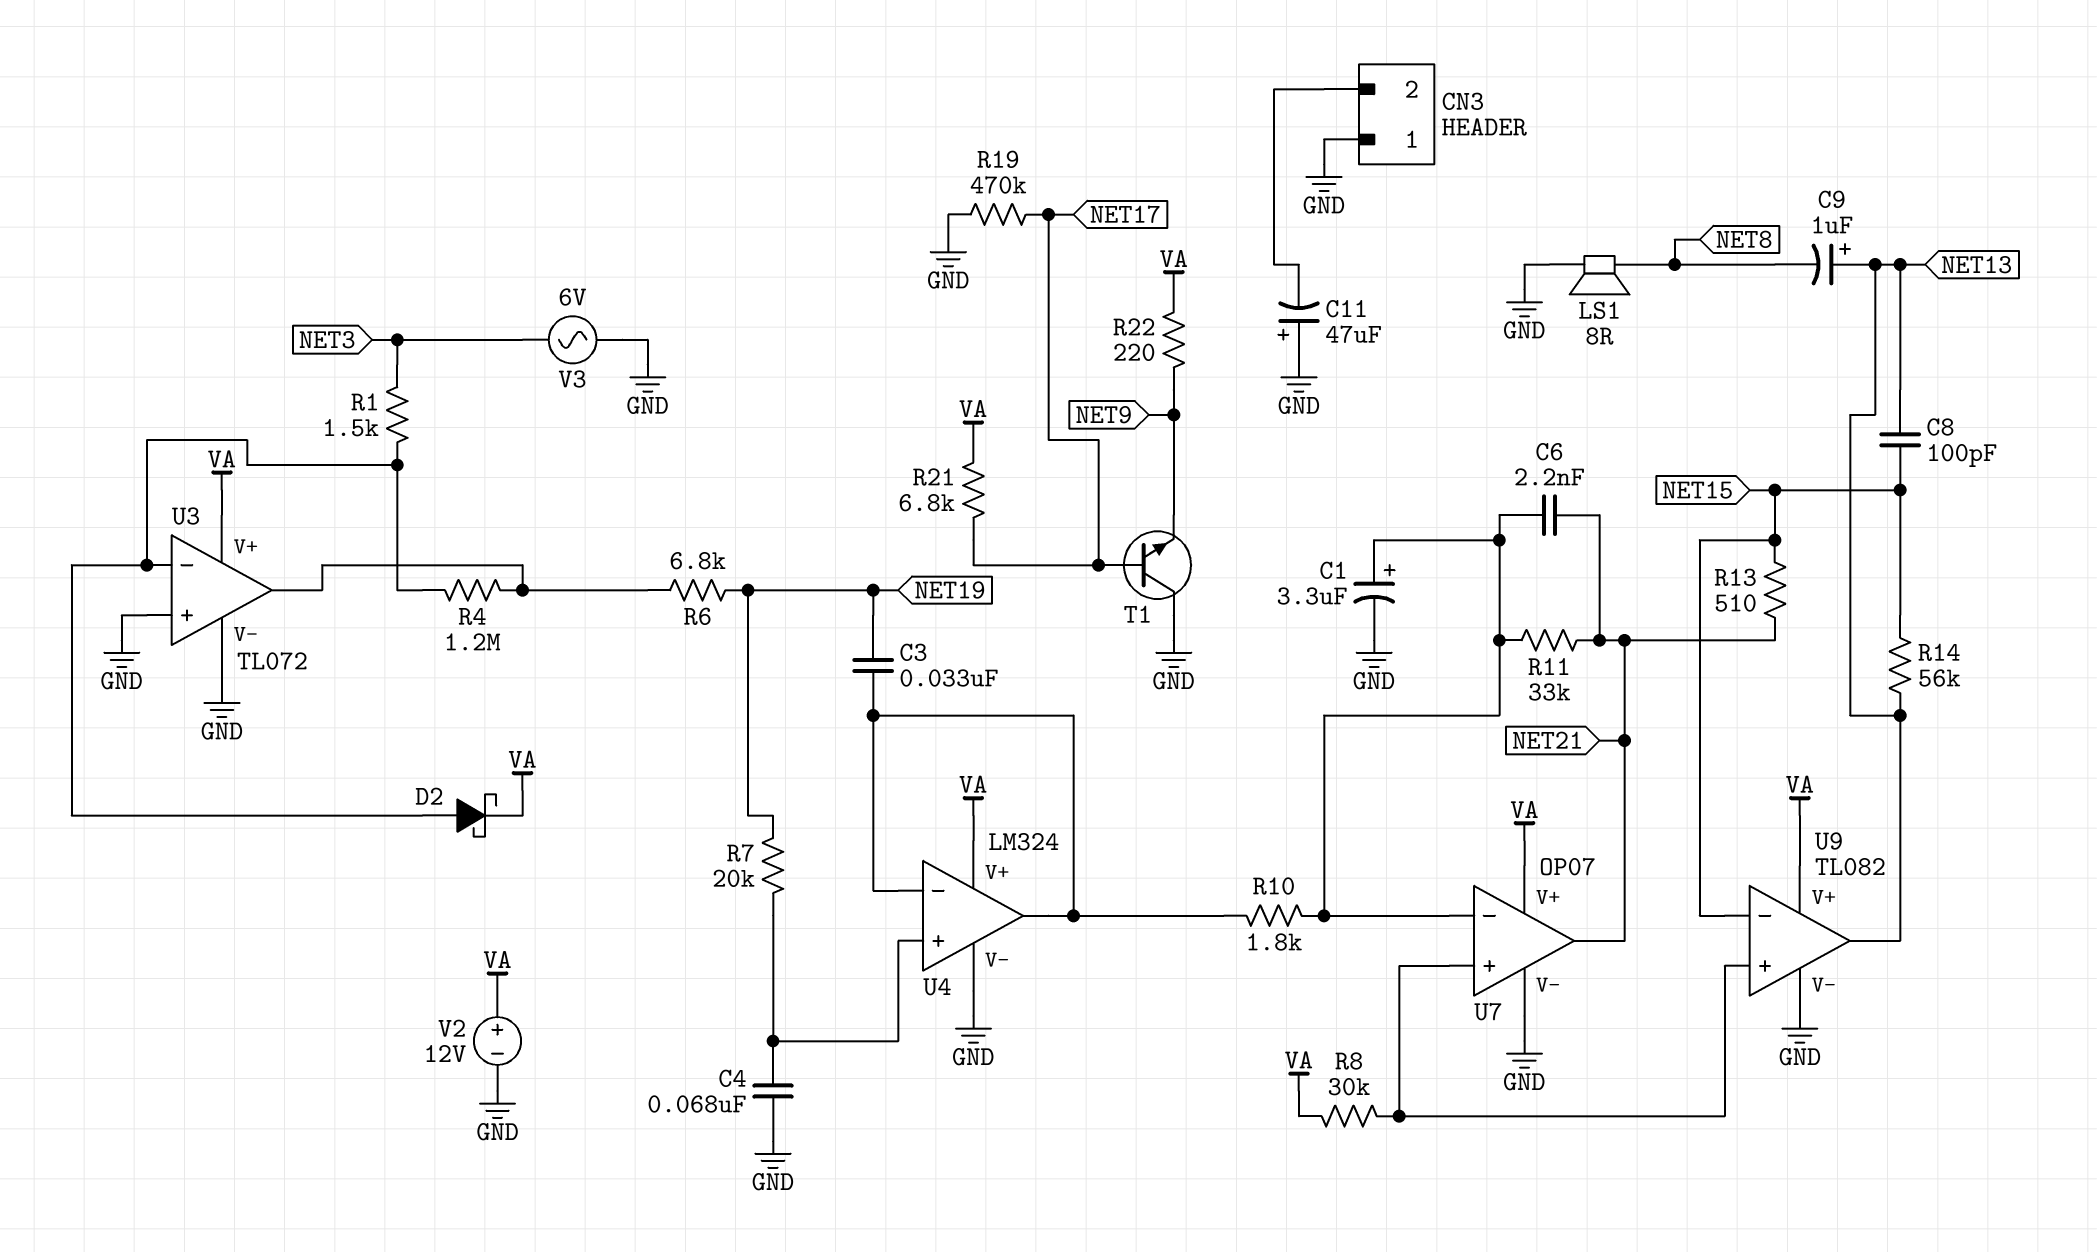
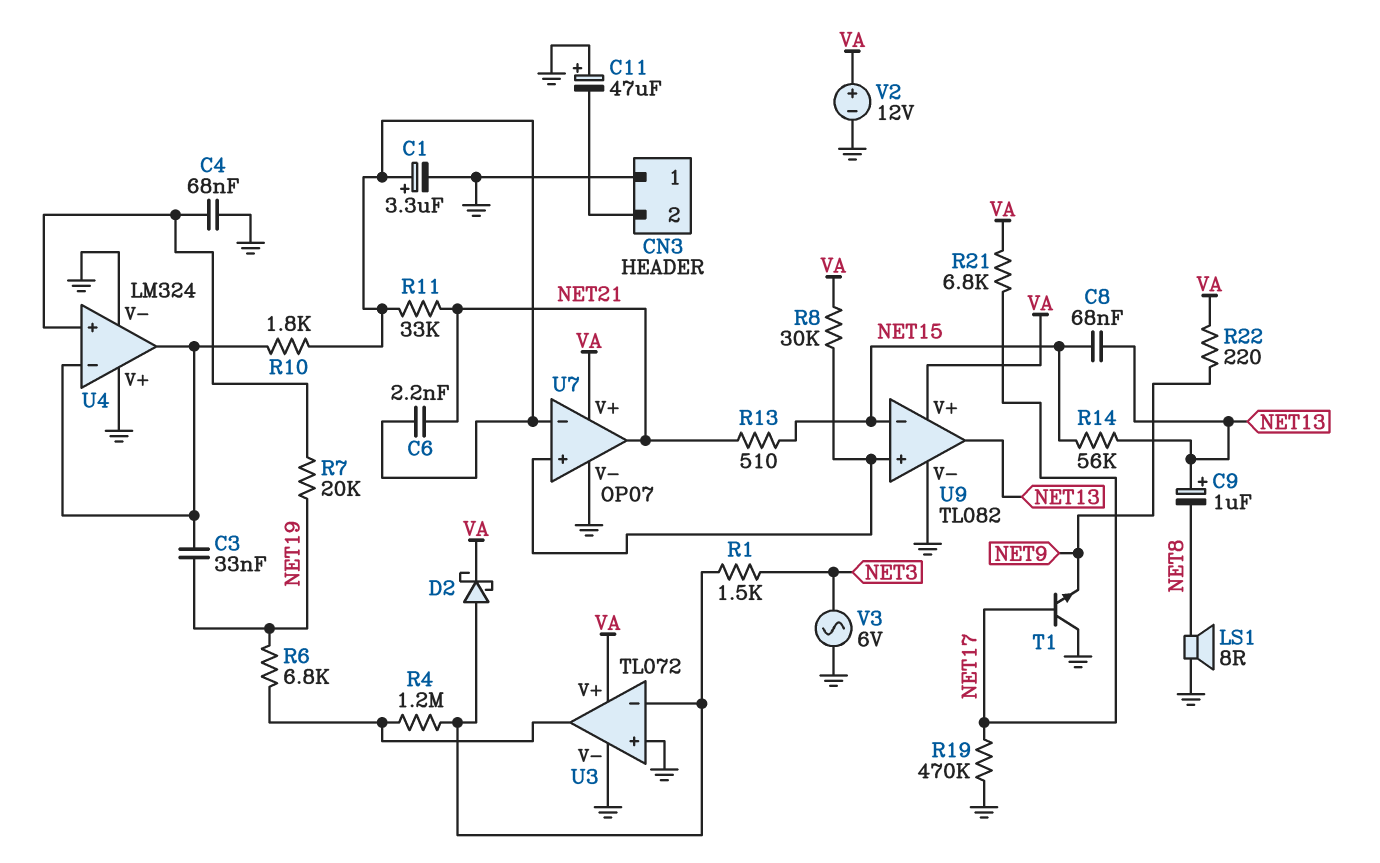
C8: 100pF (NET13, NET15) -> 68nF (NET13, NET15)
U4 pin V+: VA -> GND

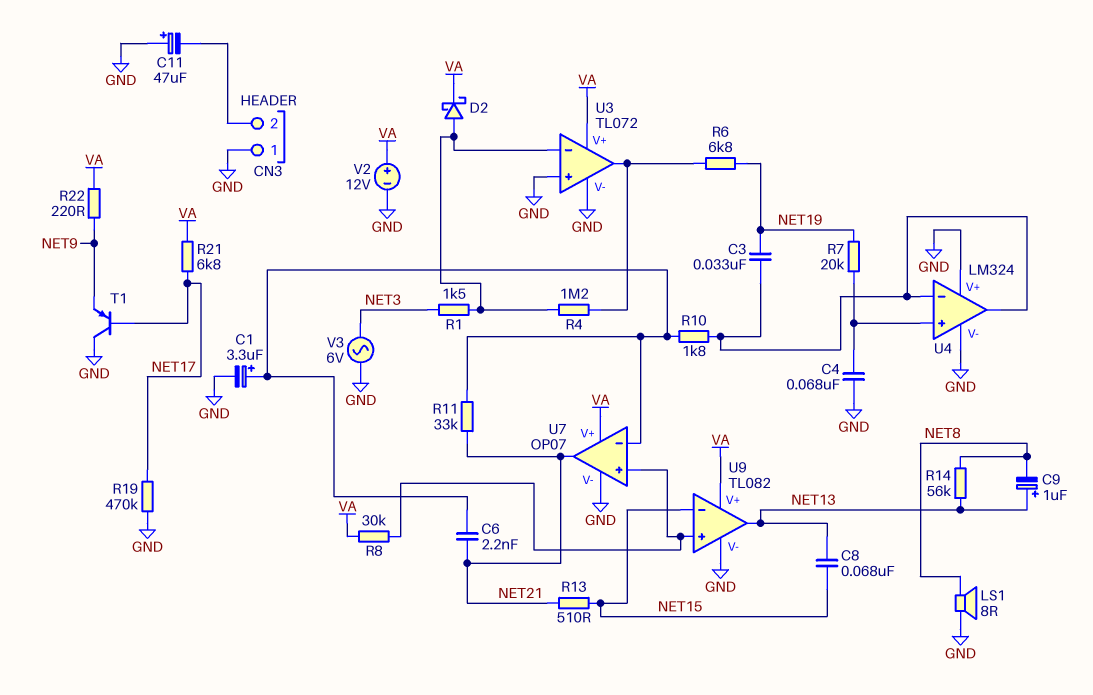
R14: 56k (NET13, NET15) -> 56k (NET8, NET13)
T1: NPN (B NET17, C GND, E NET9) -> PNP (B NET17, C GND, E NET9)

